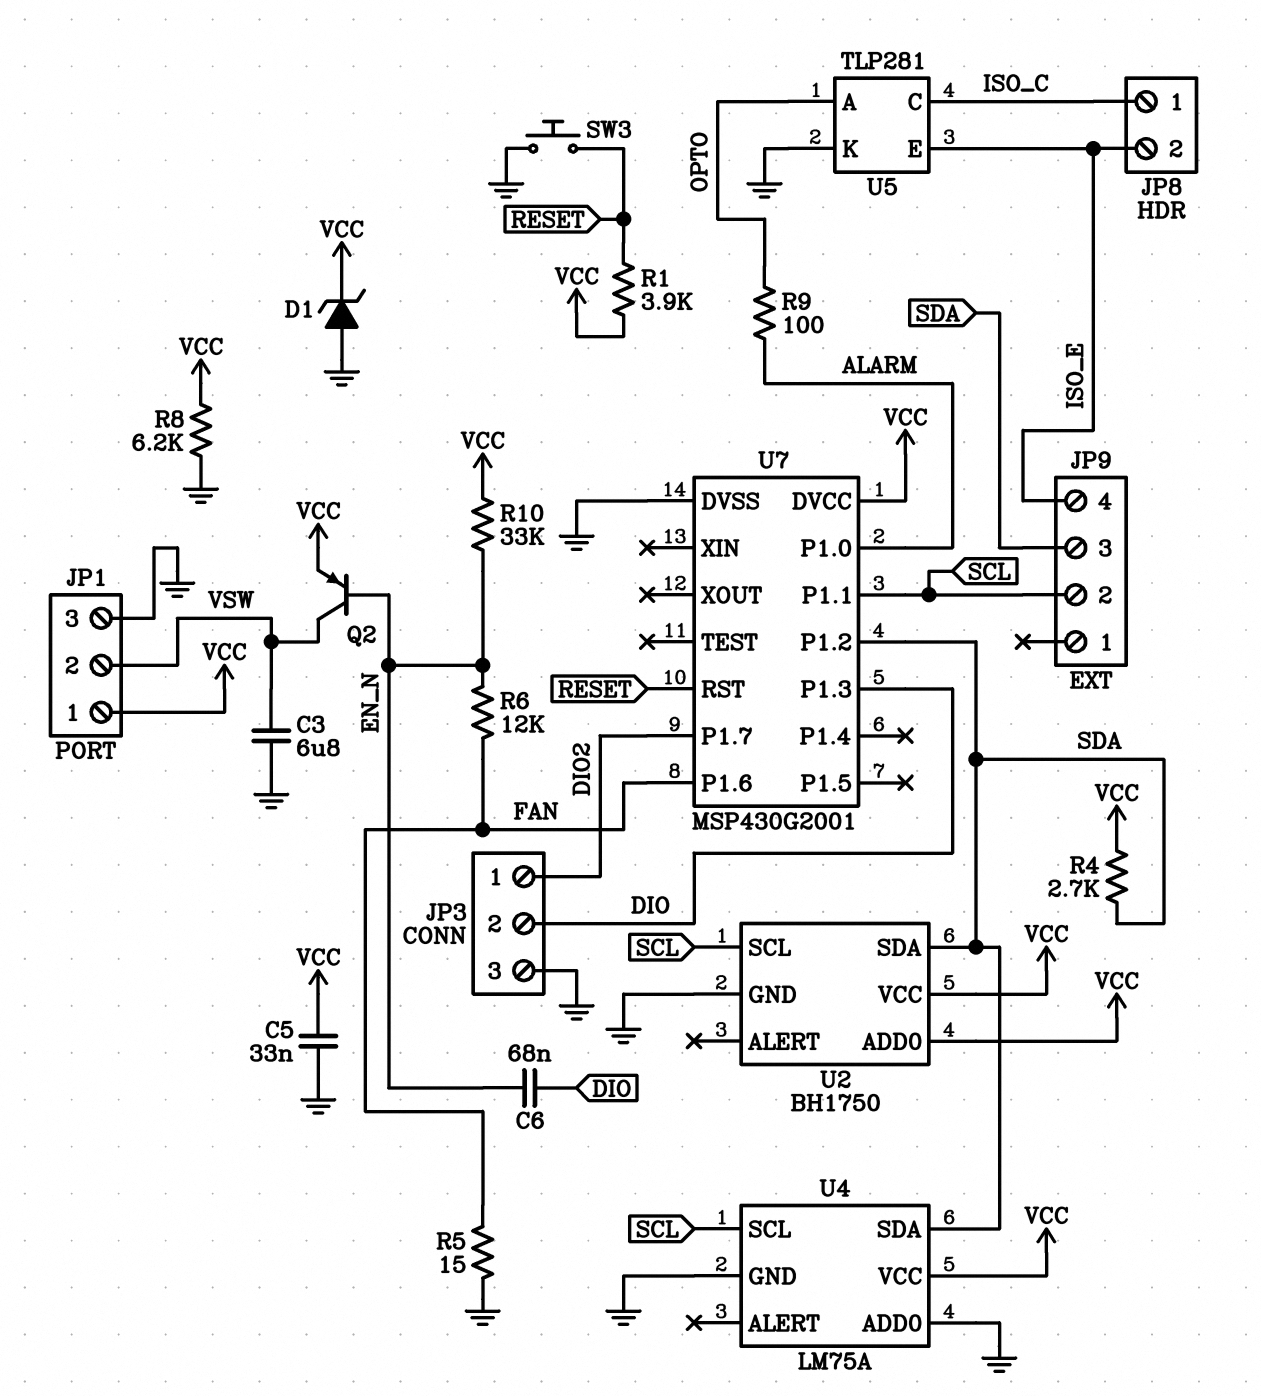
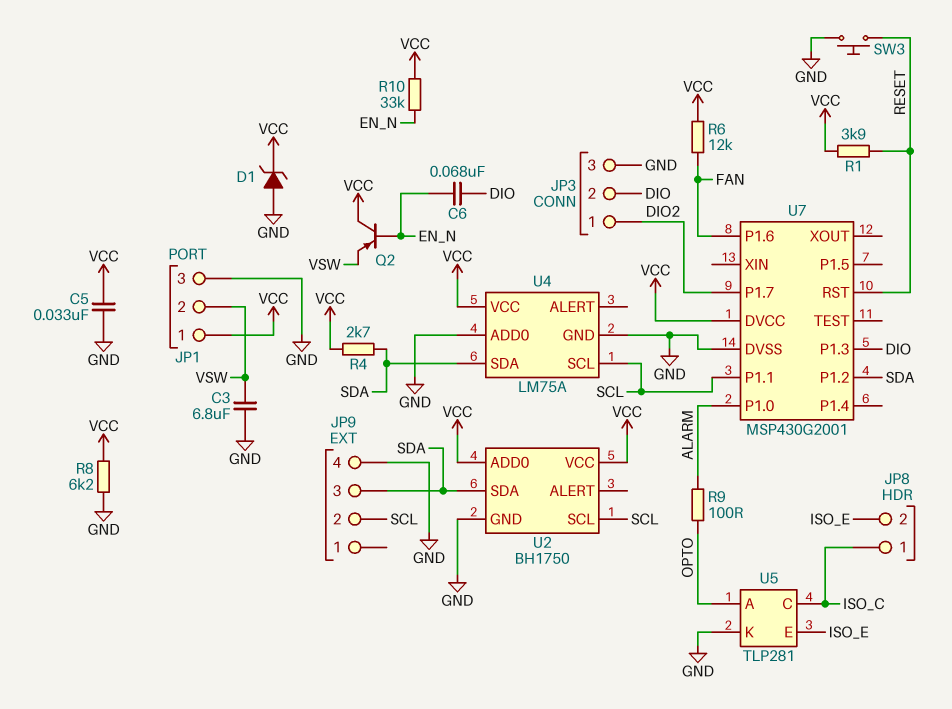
JP9 pin 4: ISO_E -> GND
Q2: PNP (B EN_N, C VSW, E VCC) -> PNP (B EN_N, C VCC, E VSW)
R5: 15 (FAN, GND) -> none
R6: 12k (EN_N, FAN) -> 12k (FAN, VCC)

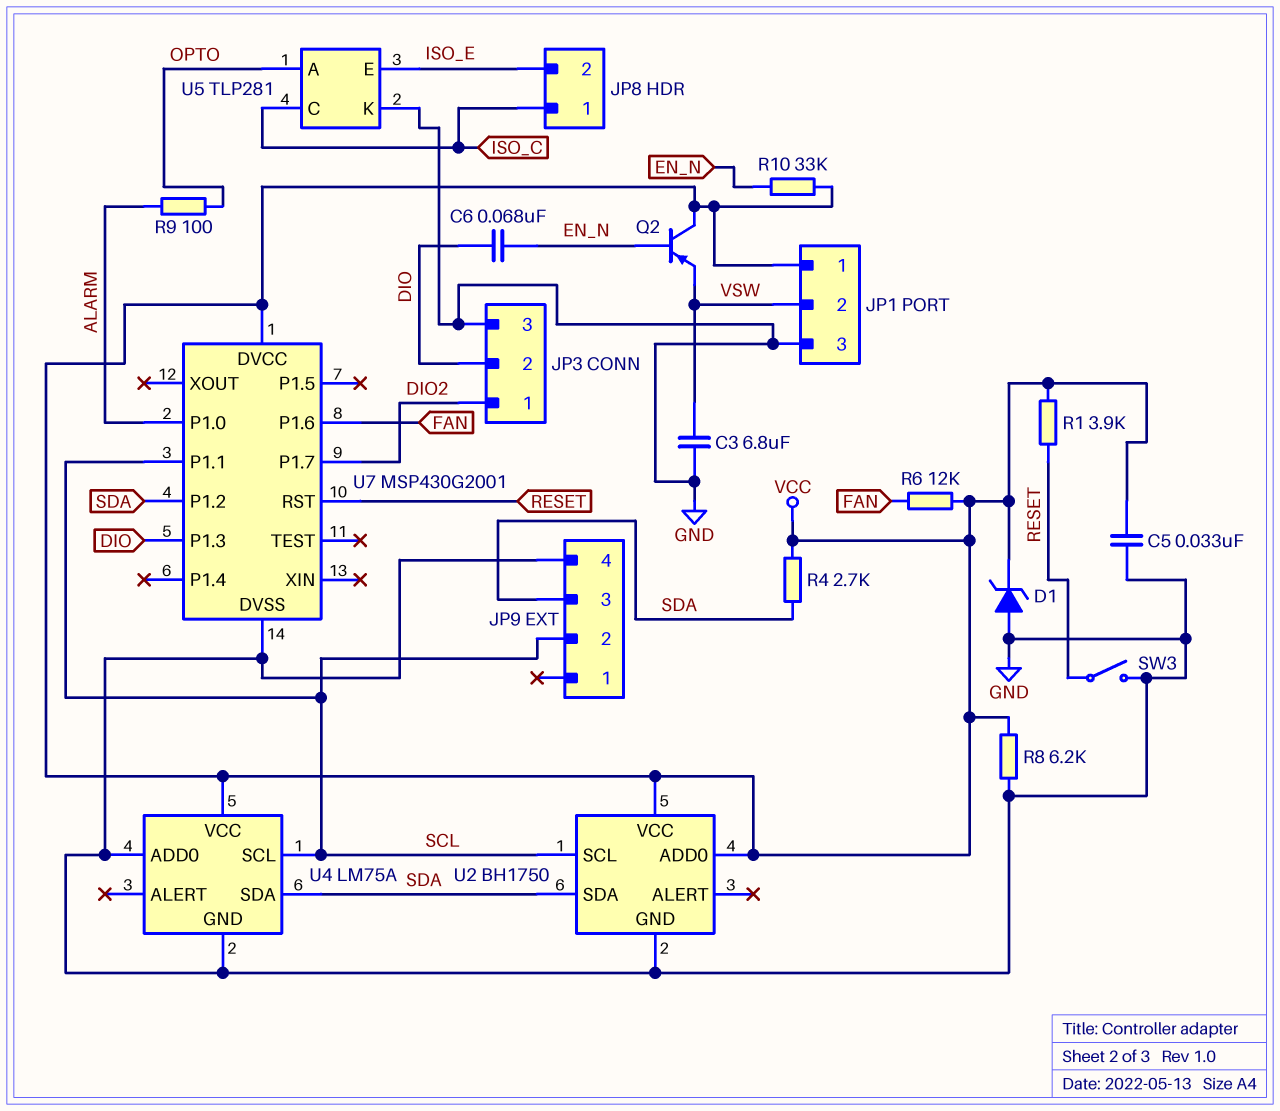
SW3: button (GND, RESET) -> switch (GND, RESET)

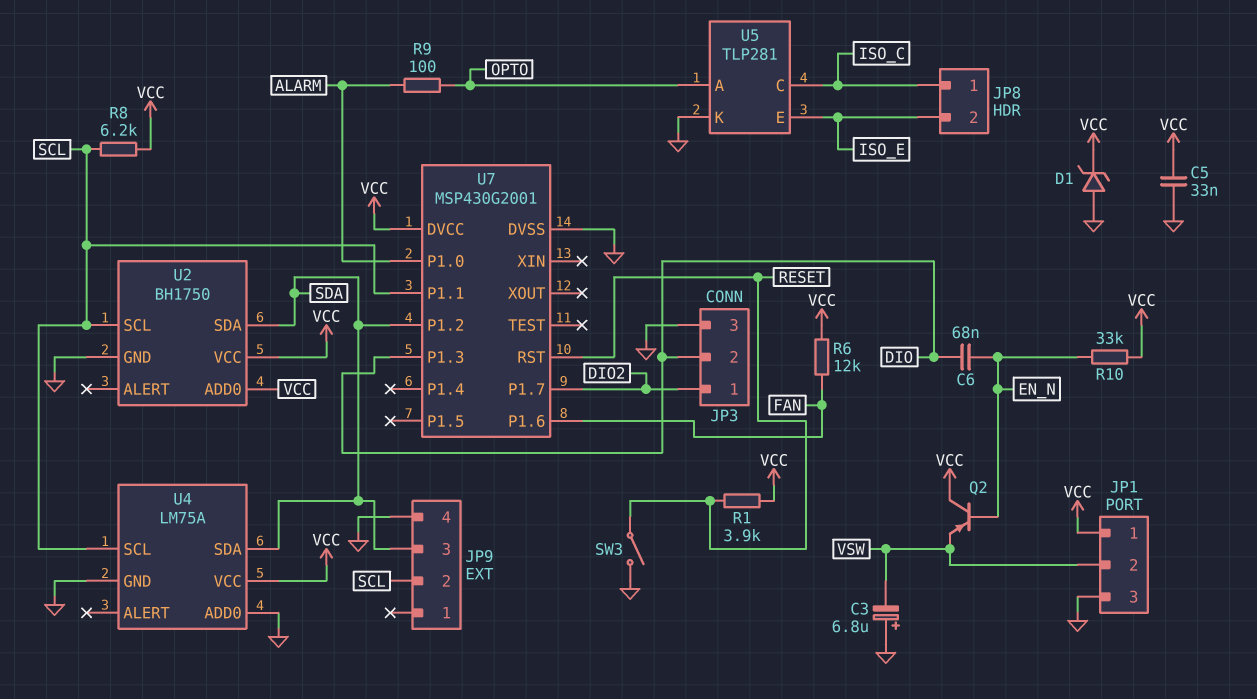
C3: 6.8uF (GND, VSW) -> 6.8uF (plus GND, minus VSW)
R4: 2.7k (SDA, VCC) -> none
R8: 6.2k (GND, VCC) -> 6.2k (SCL, VCC)

